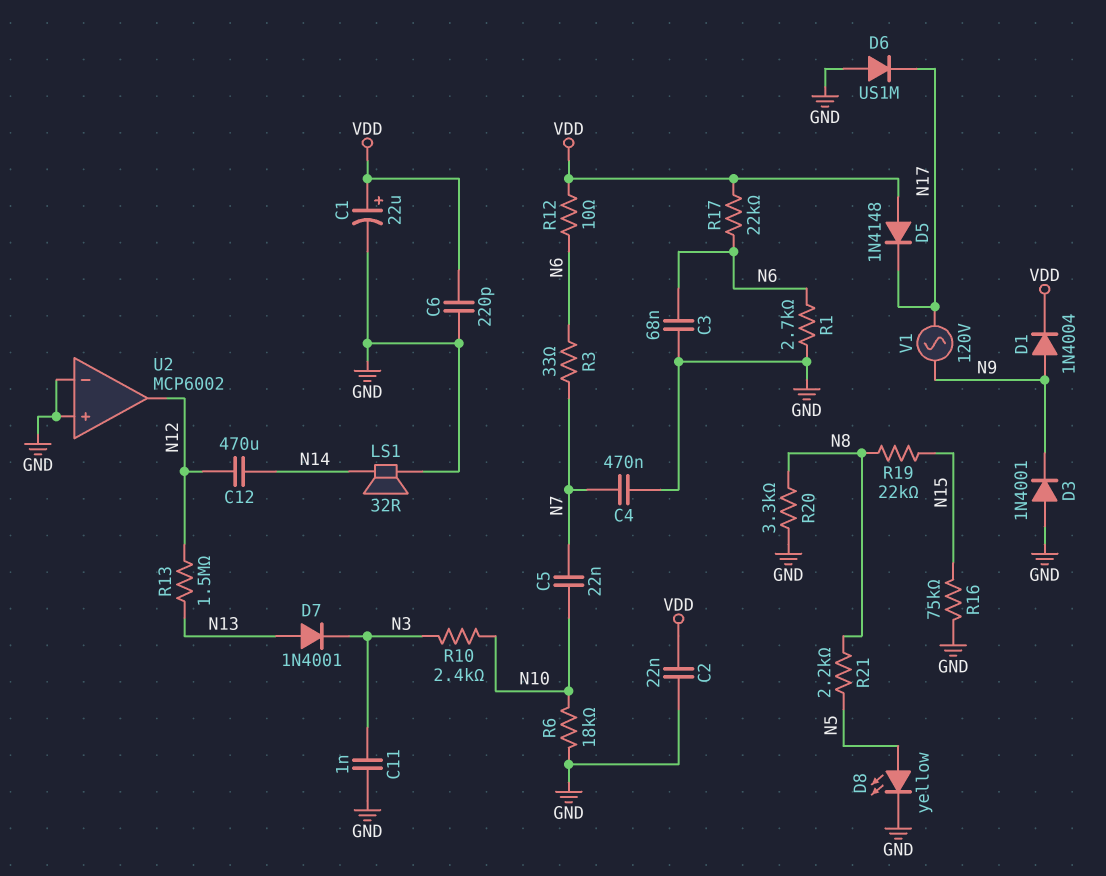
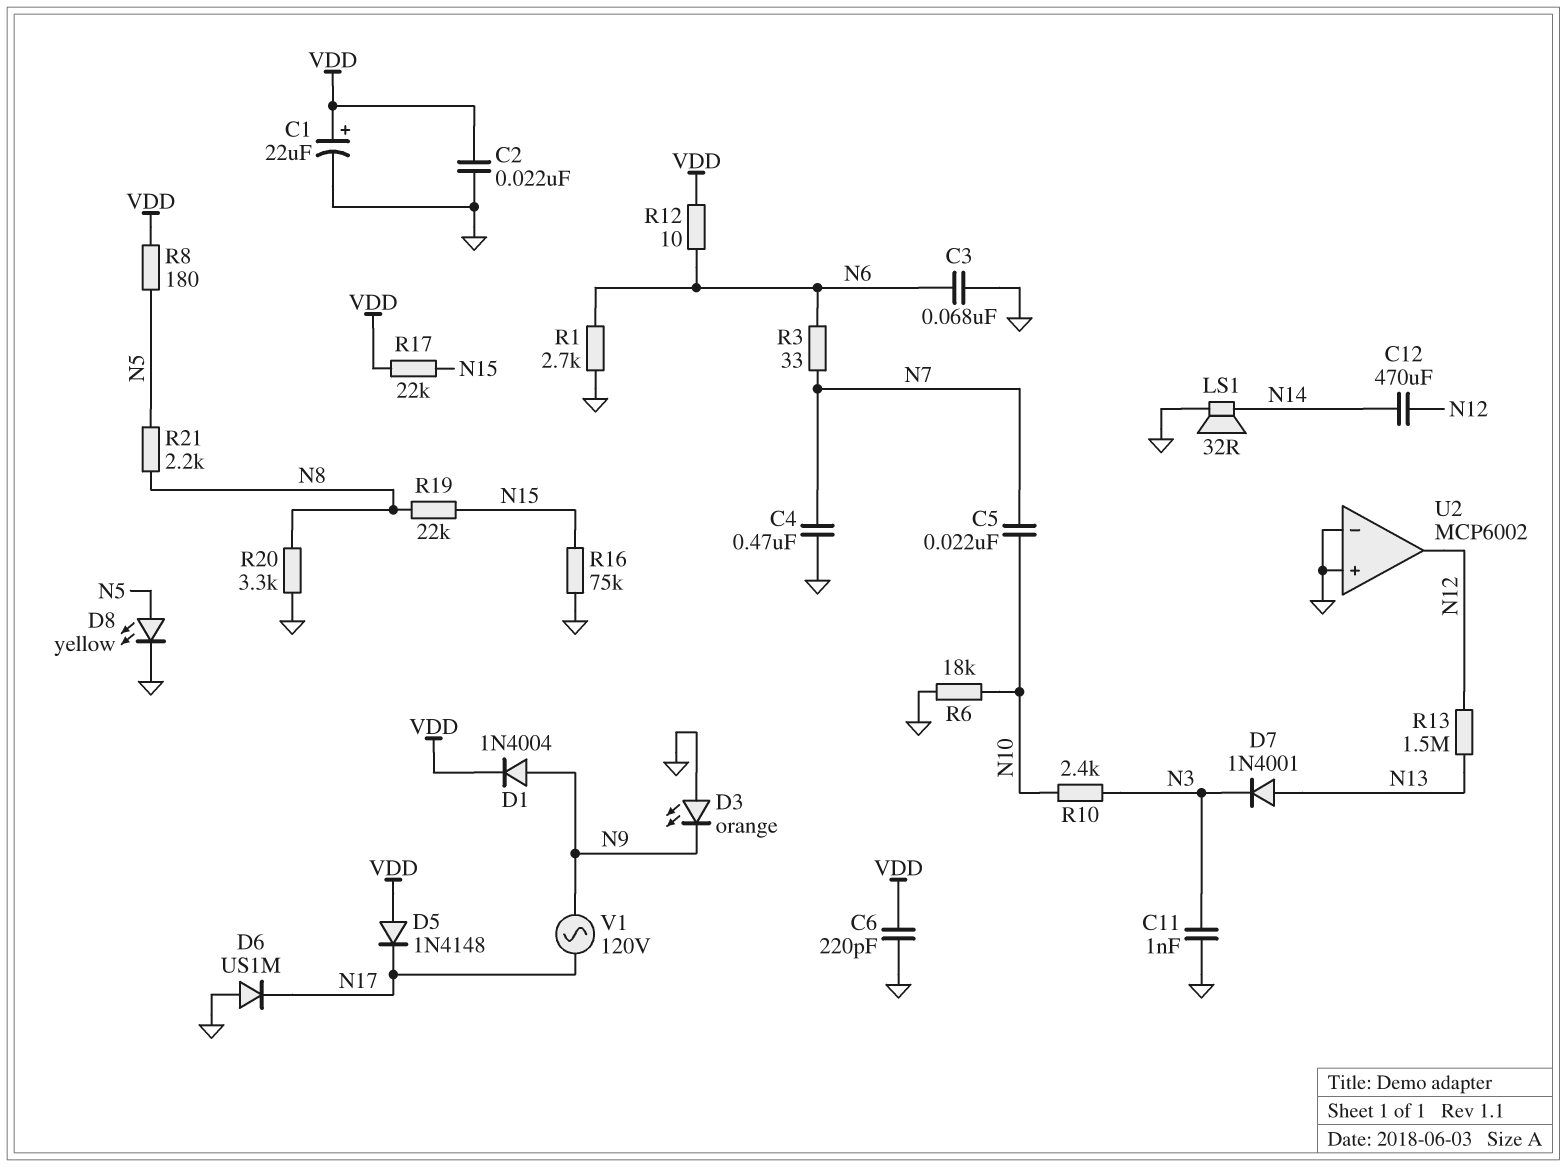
D3: diode 1N4001 (A GND, K N9) -> LED orange (A GND, K N9)
R8: none -> 180 (N5, VDD)
R17: 22k (N6, VDD) -> 22k (N15, VDD)

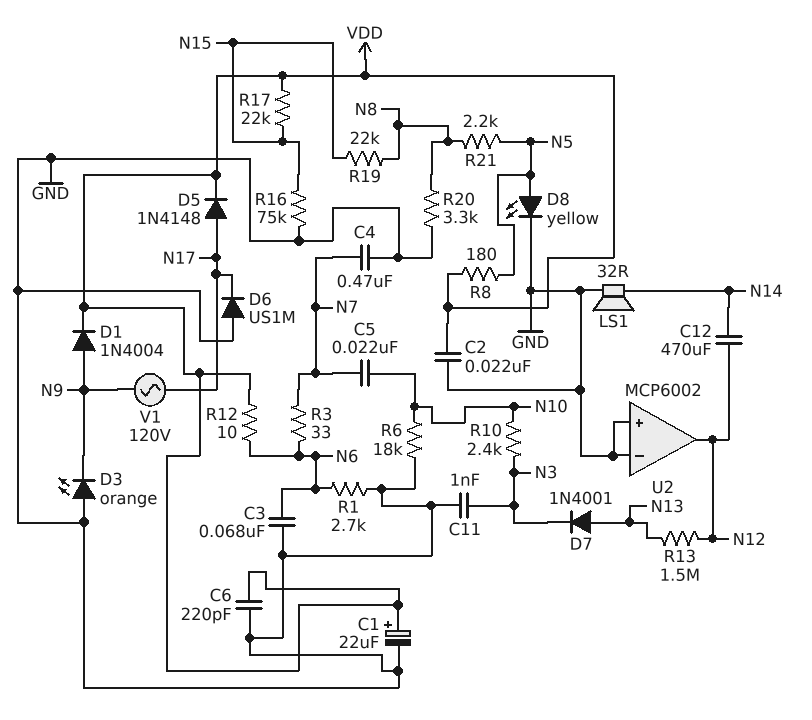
D5: diode 1N4148 (A VDD, K N17) -> diode 1N4148 (A N17, K VDD)

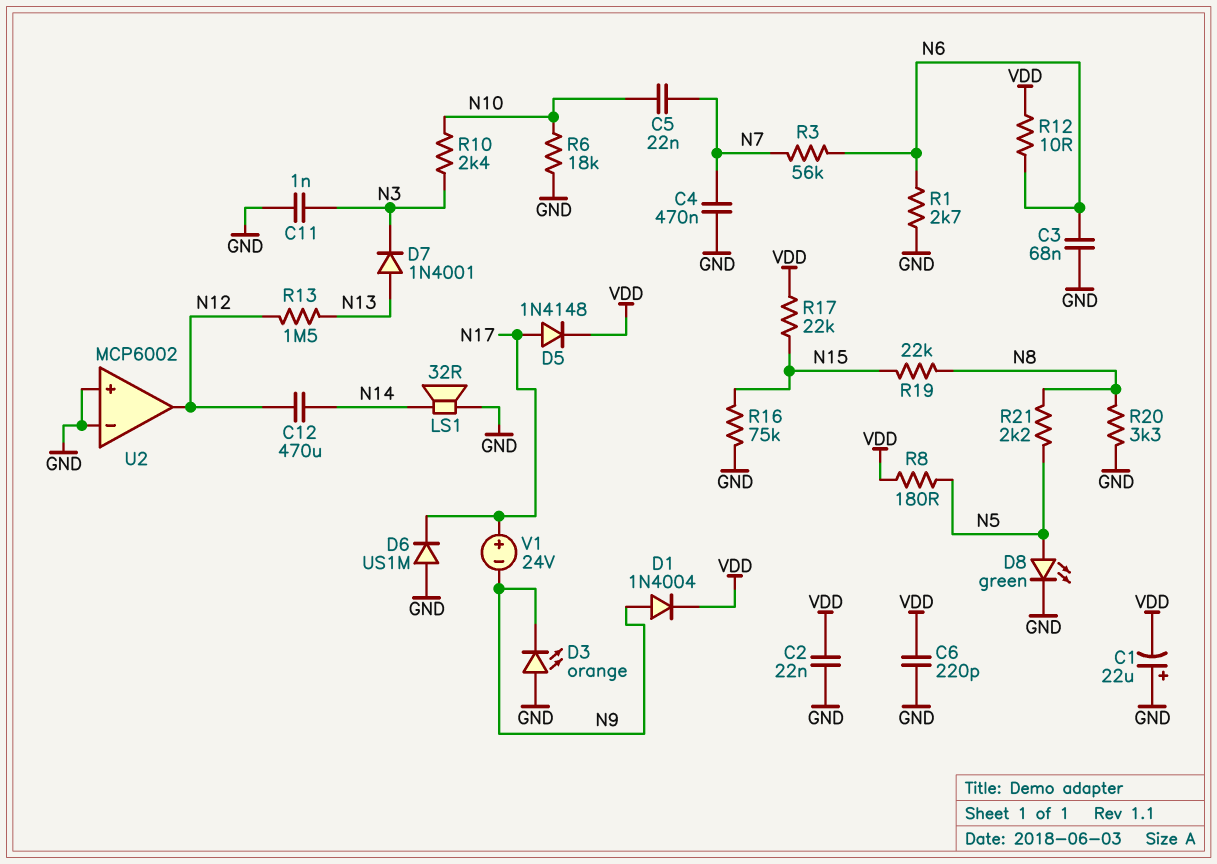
C1: 22uF (plus VDD, minus GND) -> 22uF (plus GND, minus VDD)
D8: LED yellow (A N5, K GND) -> LED green (A N5, K GND)
R3: 33 (N6, N7) -> 56k (N6, N7)
V1: AC 120V (N9, N17) -> 24V (plus N17, minus N9)

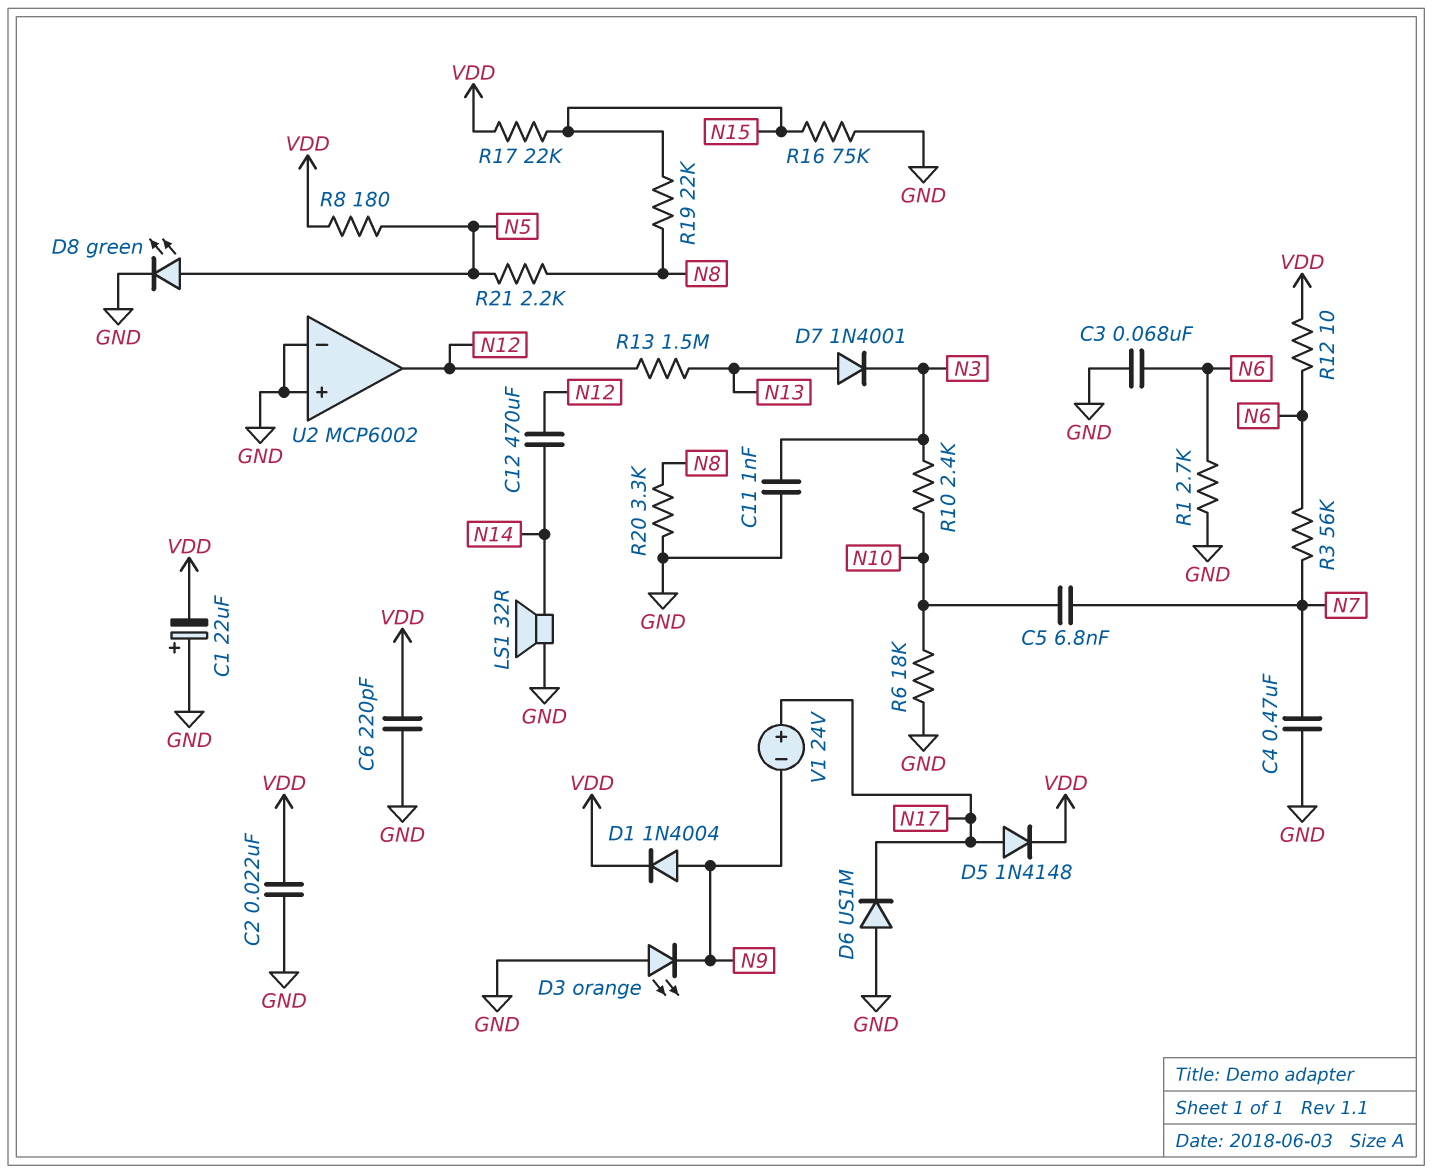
C5: 22nF (N7, N10) -> 6.8nF (N7, N10)

